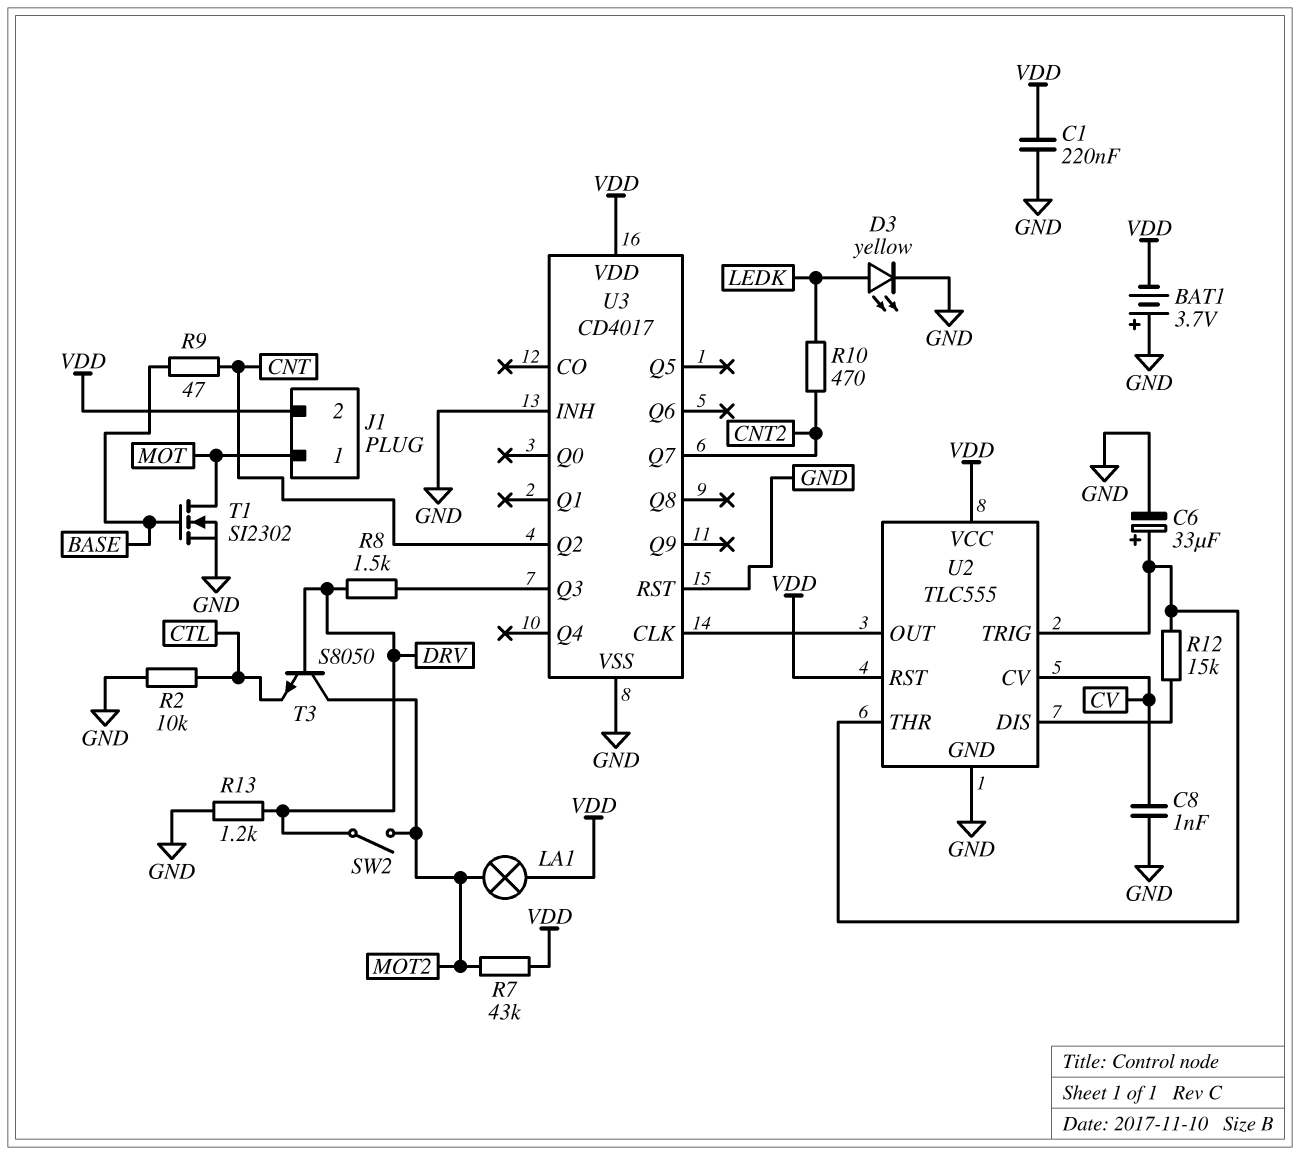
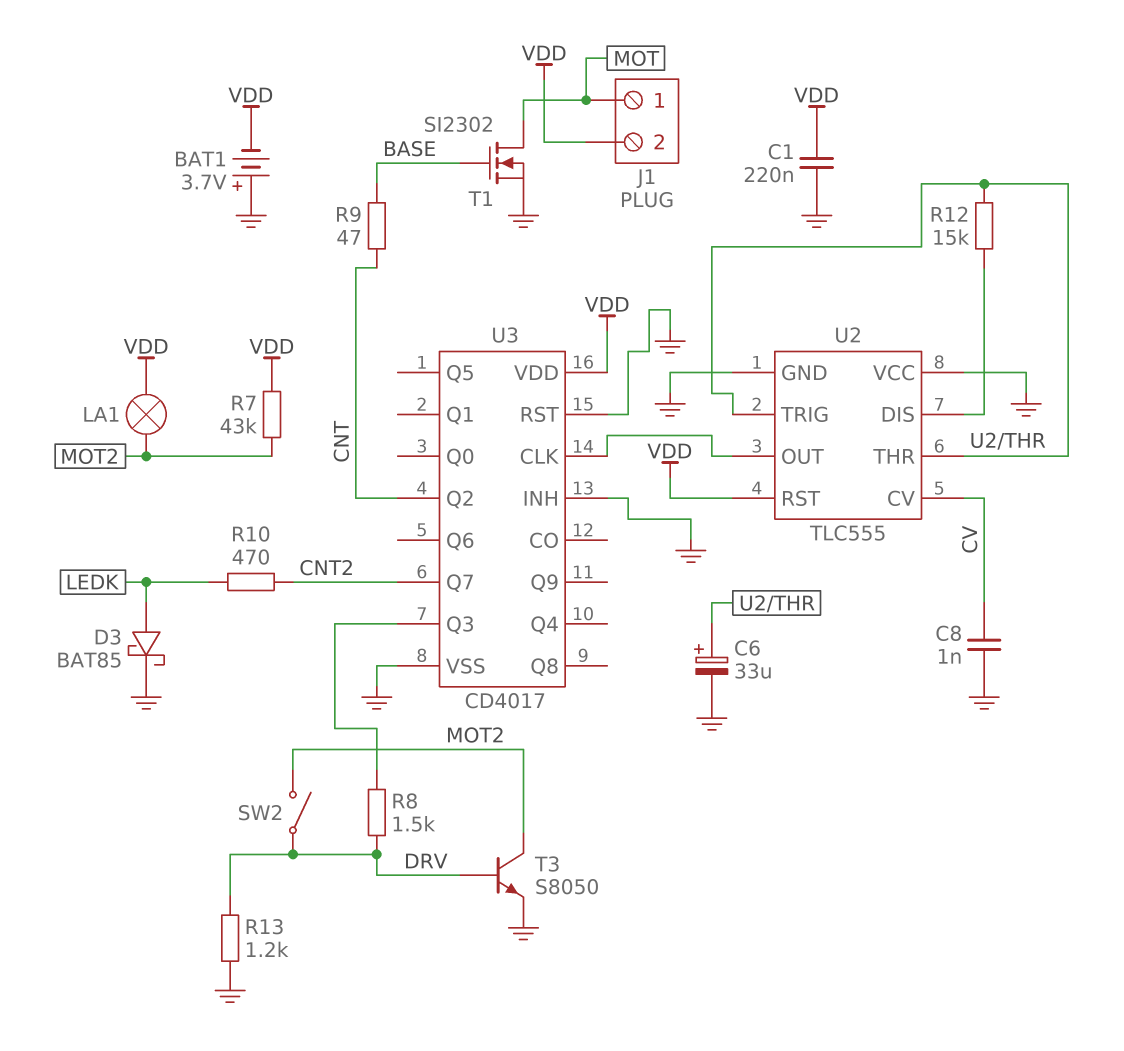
D3: LED yellow (A LEDK, K GND) -> schottky BAT85 (A LEDK, K GND)
R2: 10k (CTL, GND) -> none
T3: NPN S8050 (B DRV, C MOT2, E CTL) -> NPN S8050 (B DRV, C MOT2, E GND)
U2 pin VCC: VDD -> GND

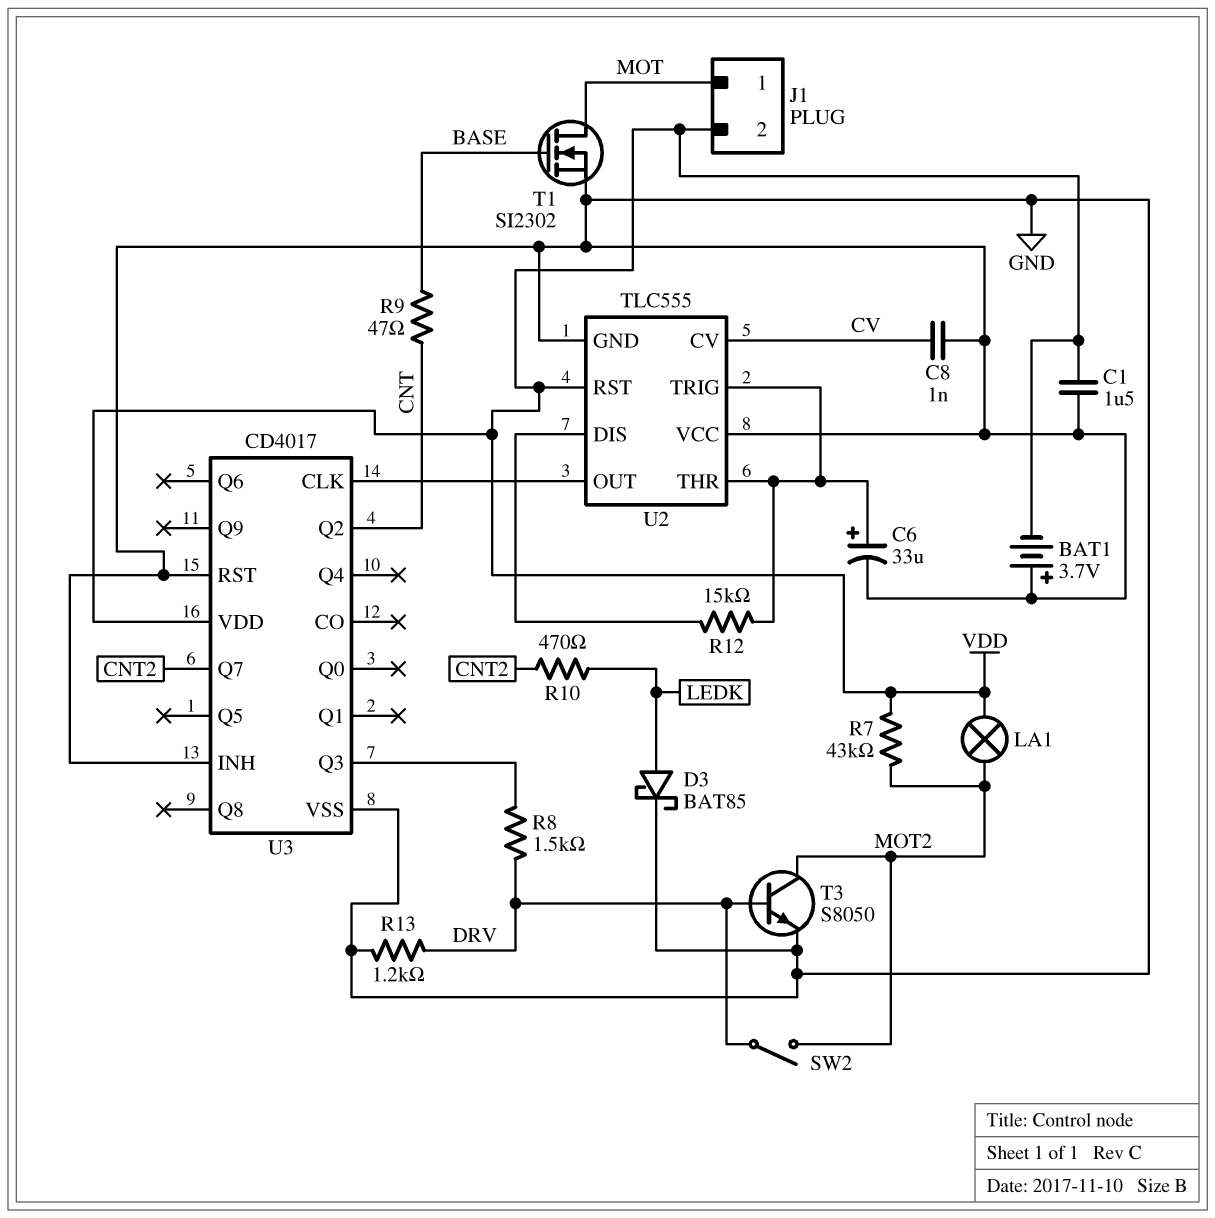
C1: 220nF (GND, VDD) -> 1.5uF (GND, VDD)

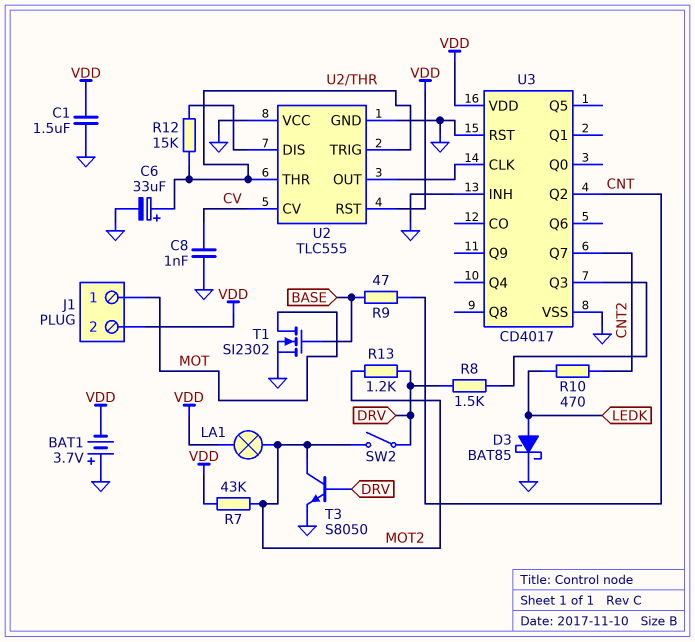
R13: 1.2k (DRV, GND) -> 1.2k (DRV, MOT2)

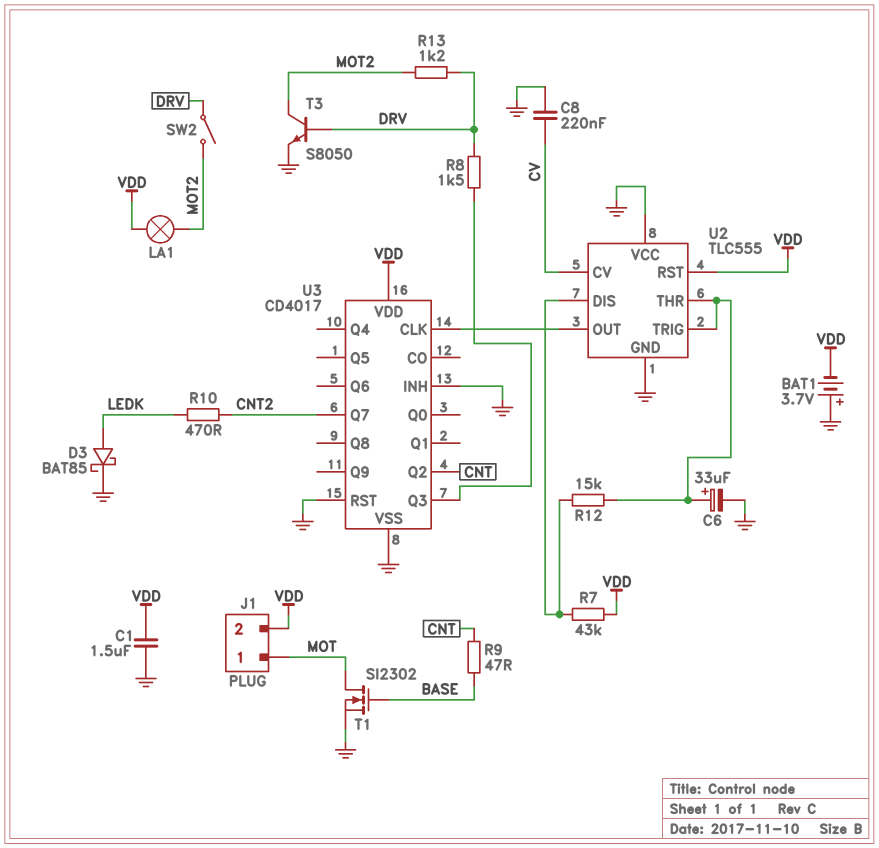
C8: 1nF (CV, GND) -> 220nF (CV, GND)
R7: 43k (MOT2, VDD) -> 43k (U2/DIS, VDD)

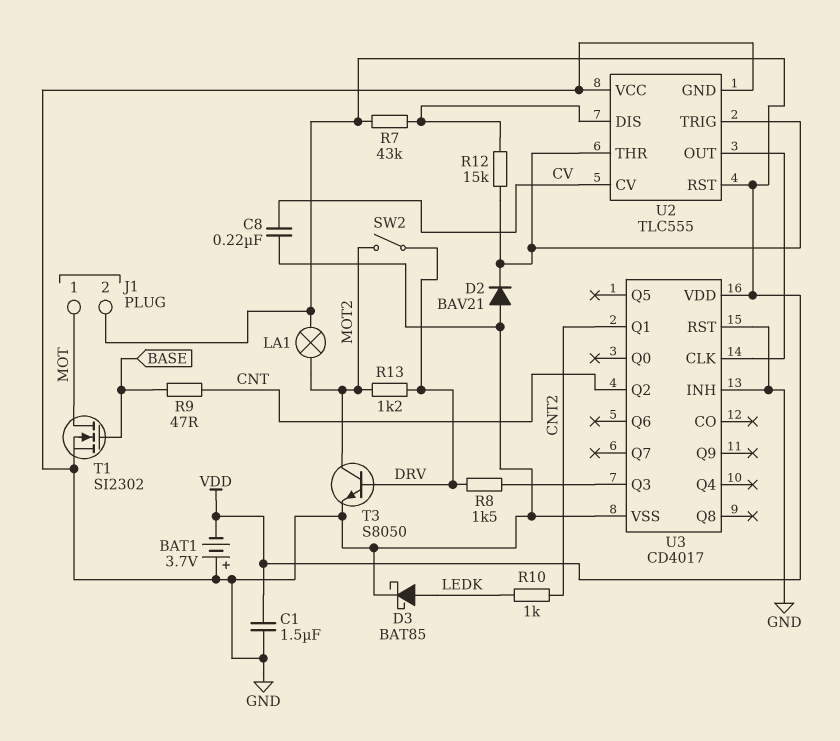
C6: 33uF (plus U2/THR, minus GND) -> none
D2: none -> diode BAV21 (A GND, K U2/THR)
R10: 470 (CNT2, LEDK) -> 1k (CNT2, LEDK)
U3 pin Q1: none -> CNT2
U3 pin Q7: CNT2 -> none

